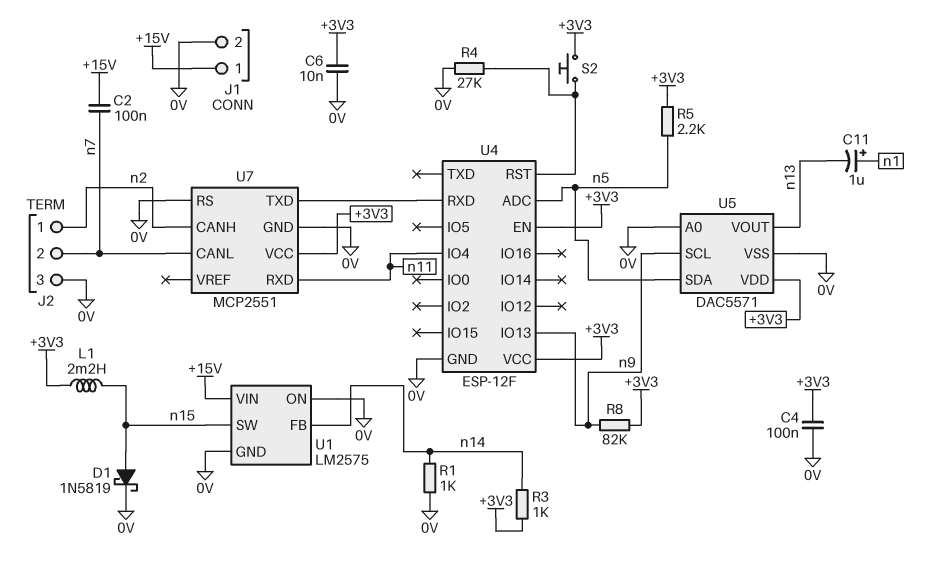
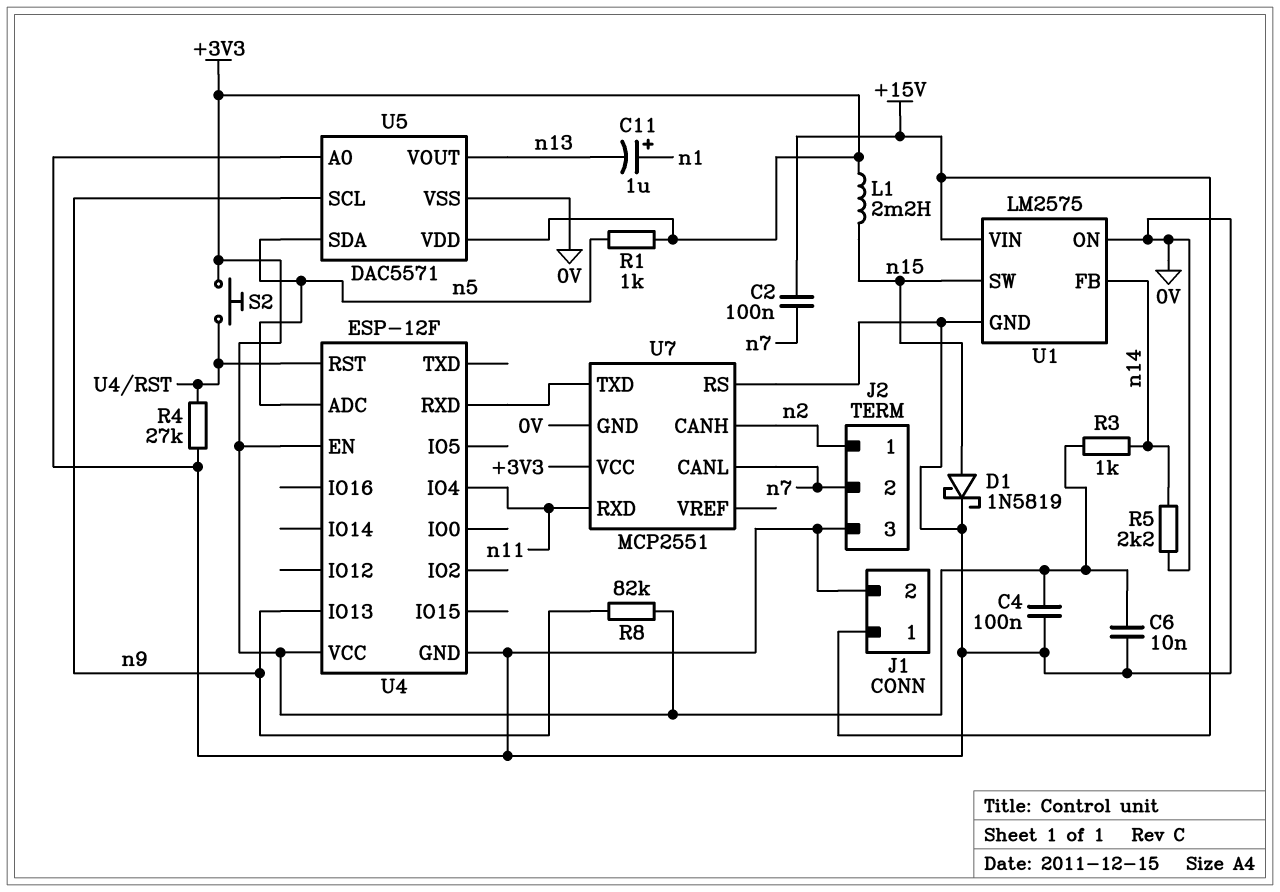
R1: 1k (0V, n14) -> 1k (+3V3, n5)
R5: 2.2k (+3V3, n5) -> 2.2k (0V, n14)

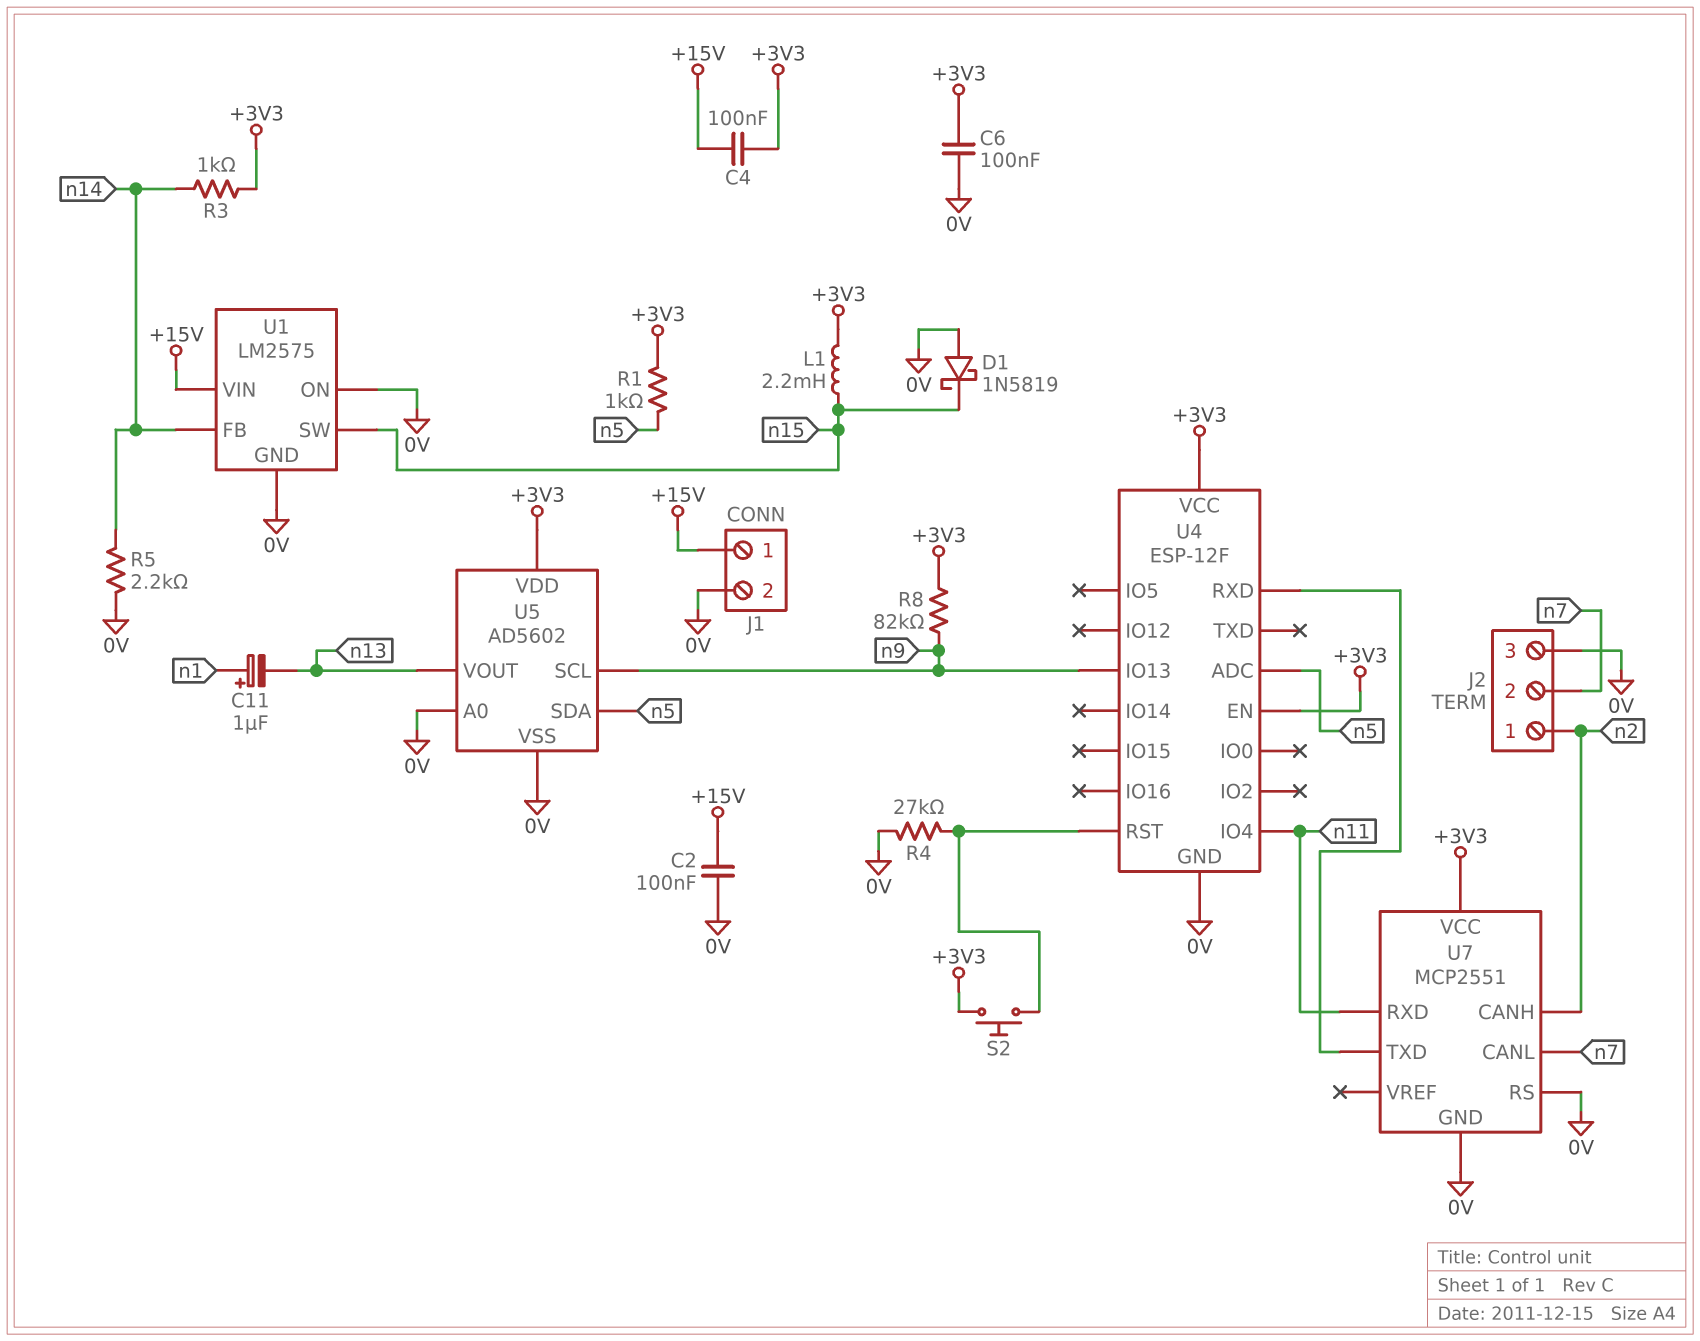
C2: 100nF (+15V, n7) -> 100nF (+15V, 0V)
C4: 100nF (+3V3, 0V) -> 100nF (+3V3, +15V)
C6: 10nF (+3V3, 0V) -> 100nF (+3V3, 0V)
D1: schottky 1N5819 (A n15, K 0V) -> schottky 1N5819 (A 0V, K n15)
U5: DAC5571 -> AD5602

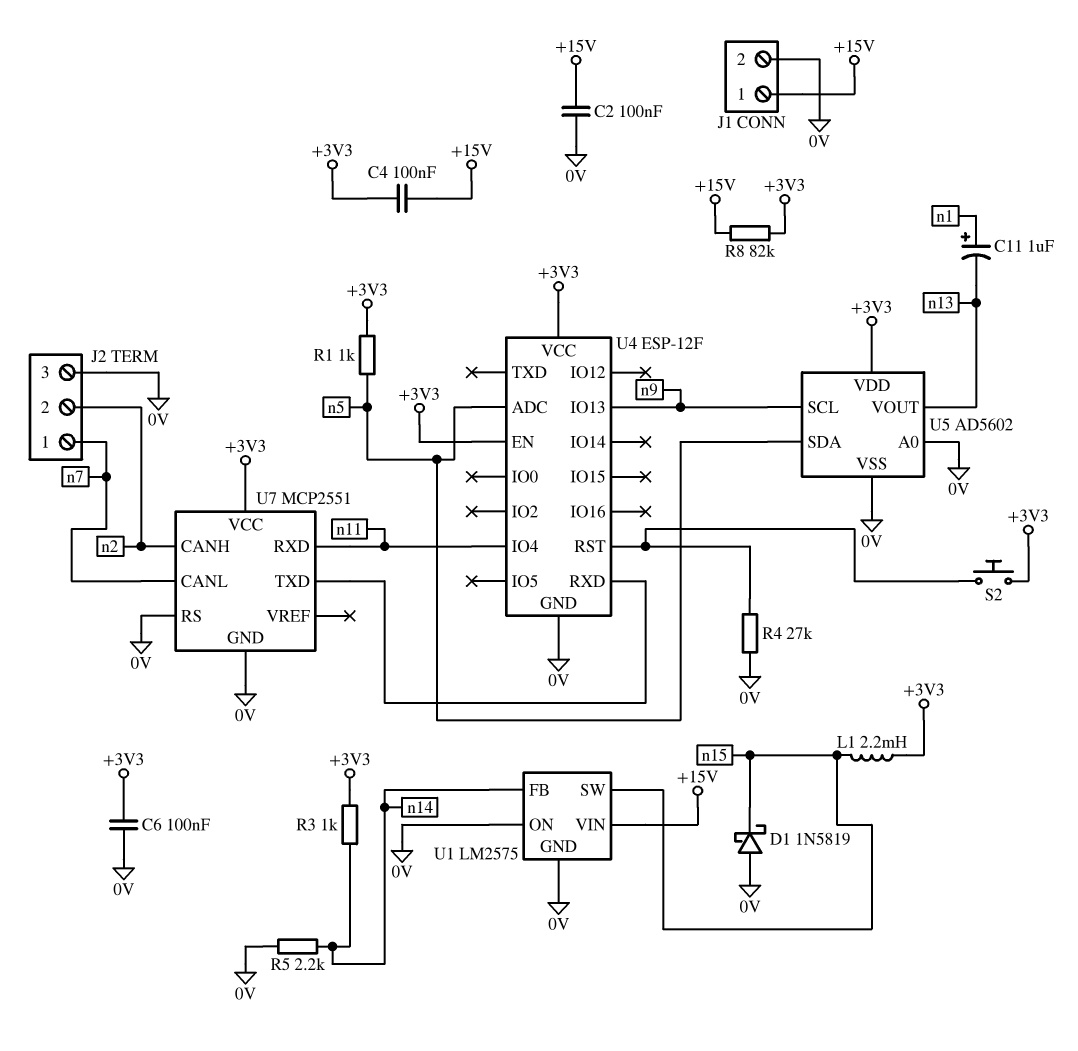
J2 pin 1: n2 -> n7
J2 pin 2: n7 -> n2
R8: 82k (+3V3, n9) -> 82k (+3V3, +15V)

